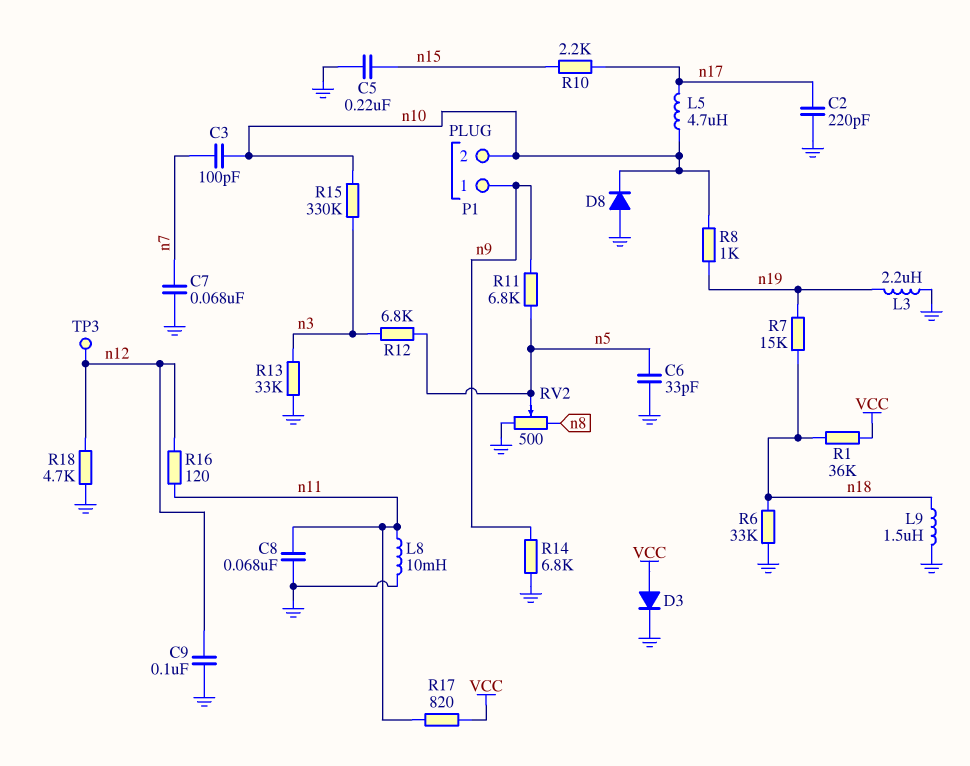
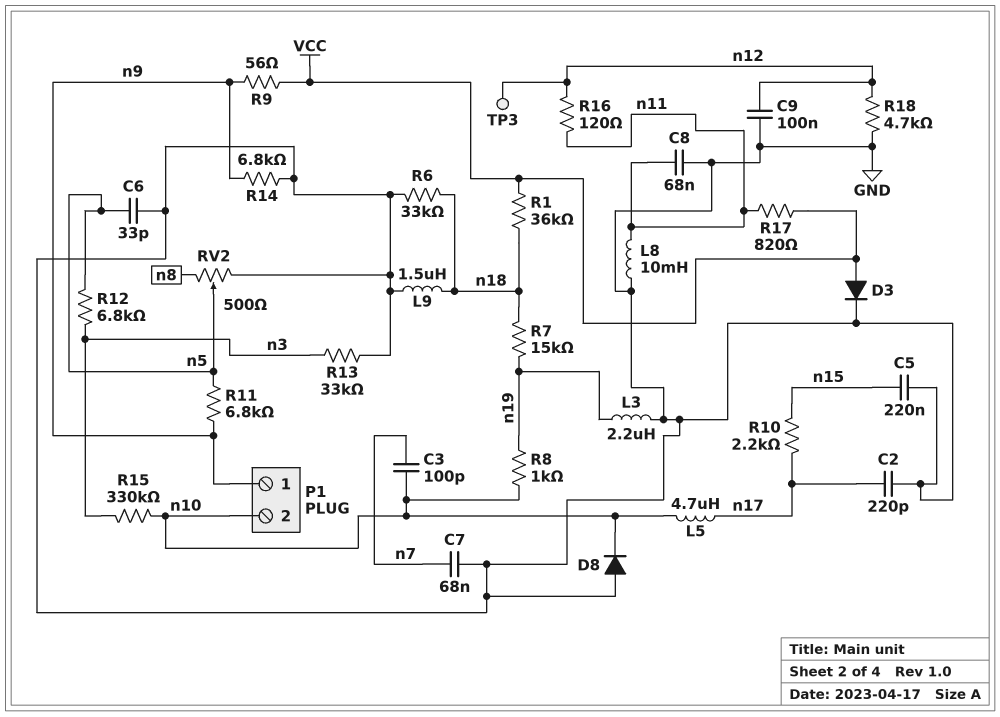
R9: none -> 56 (VCC, n9)

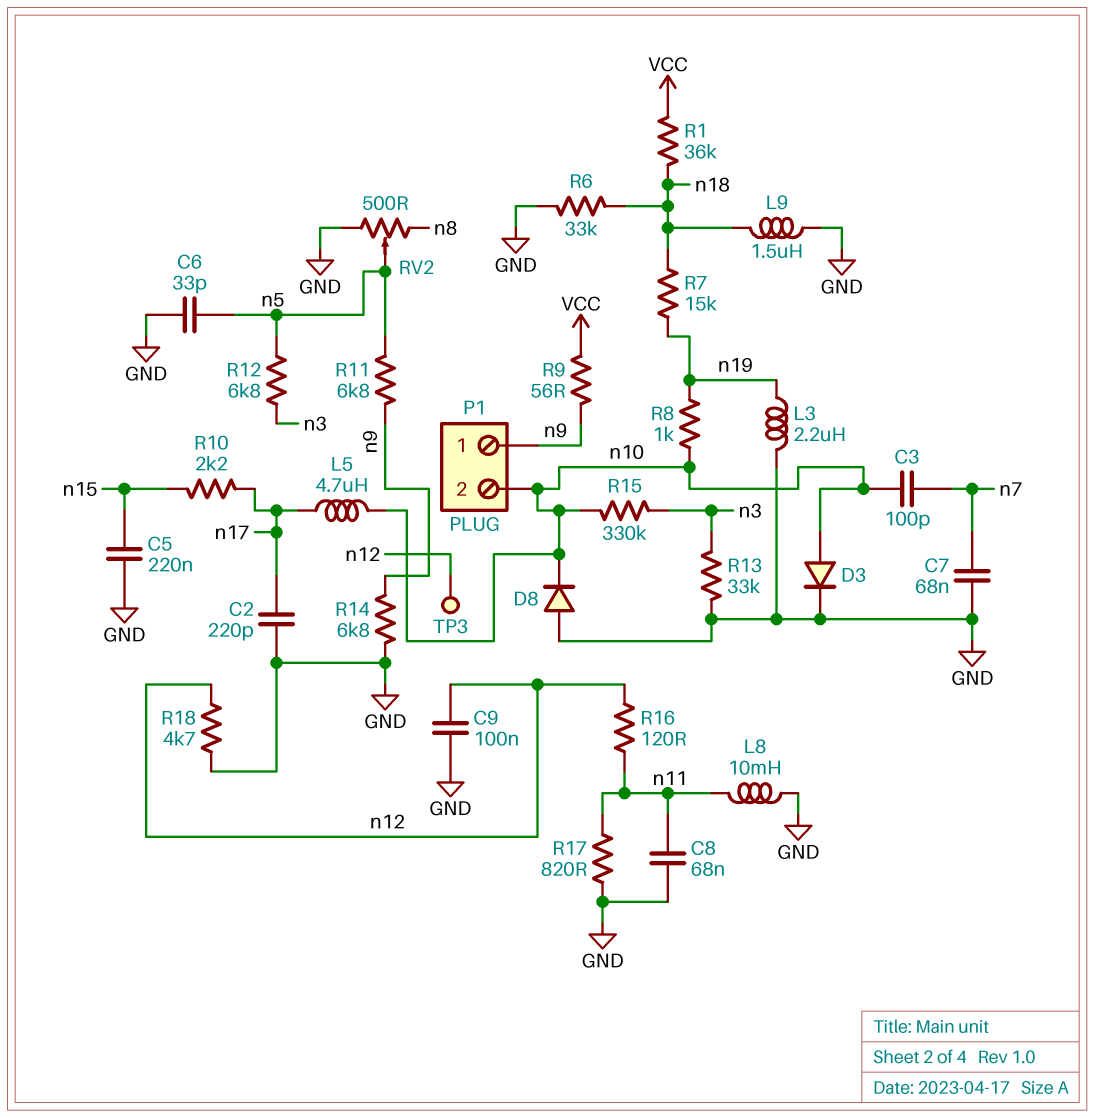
D3: diode (A VCC, K GND) -> diode (A n10, K GND)
R17: 820 (VCC, n11) -> 820 (GND, n11)

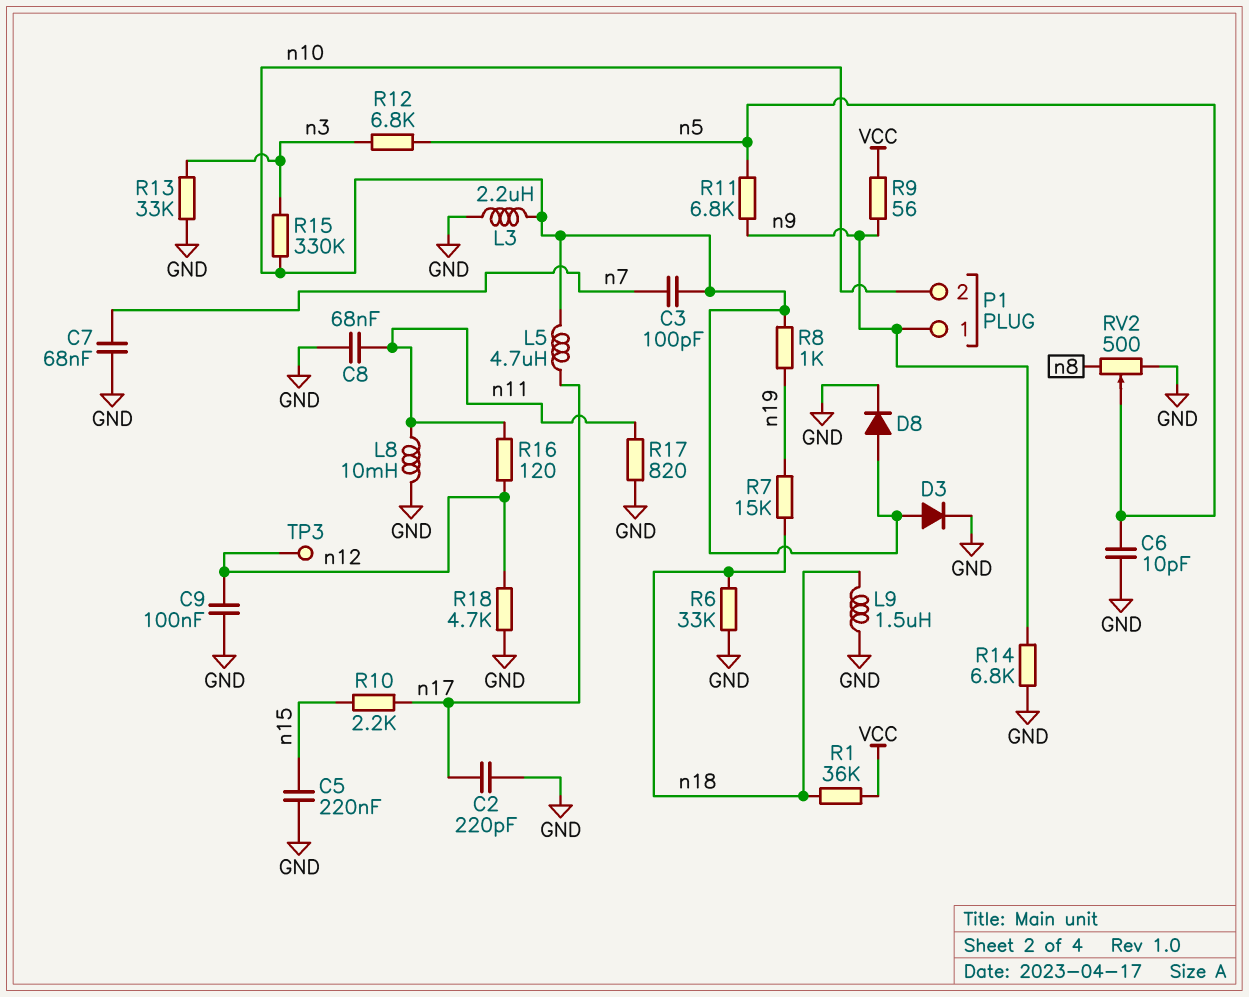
C6: 33pF (GND, n5) -> 10pF (GND, n5)
D8: diode (A GND, K n10) -> diode (A n10, K GND)
L3: 2.2uH (GND, n19) -> 2.2uH (GND, n10)

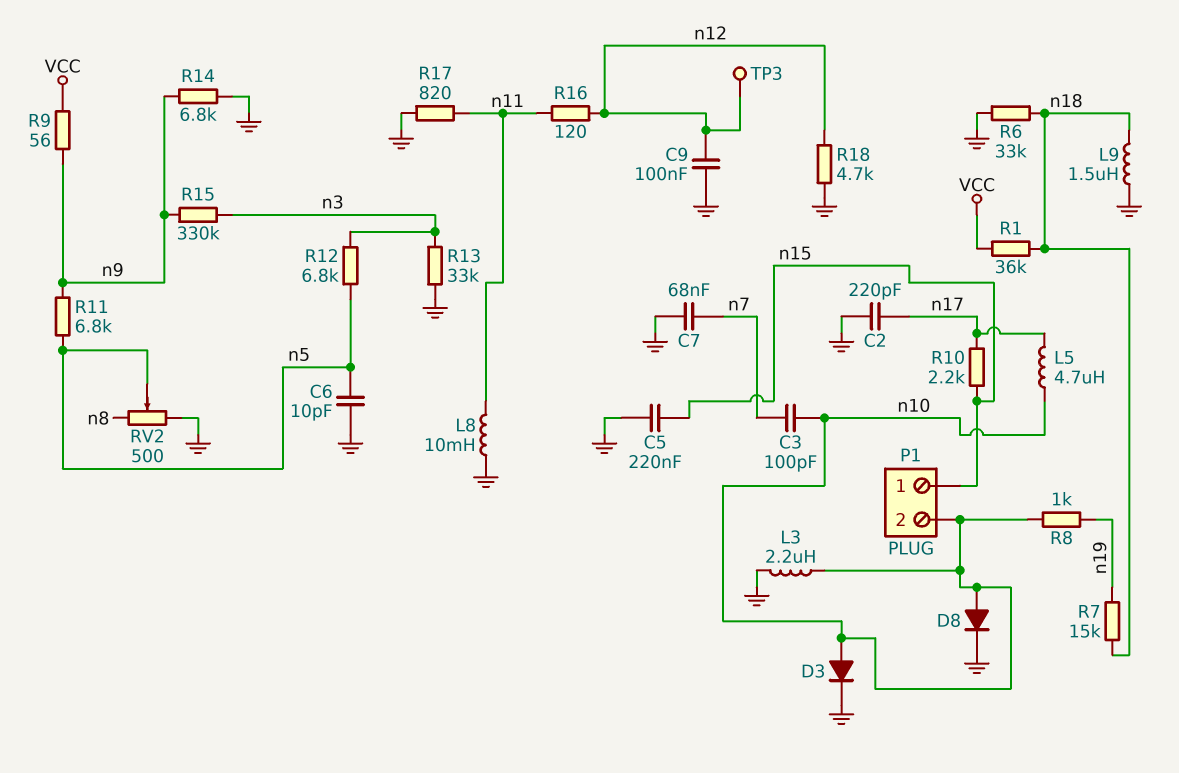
C8: 68nF (GND, n11) -> none
P1 pin 1: n9 -> n15
R15: 330k (n3, n10) -> 330k (n3, n9)

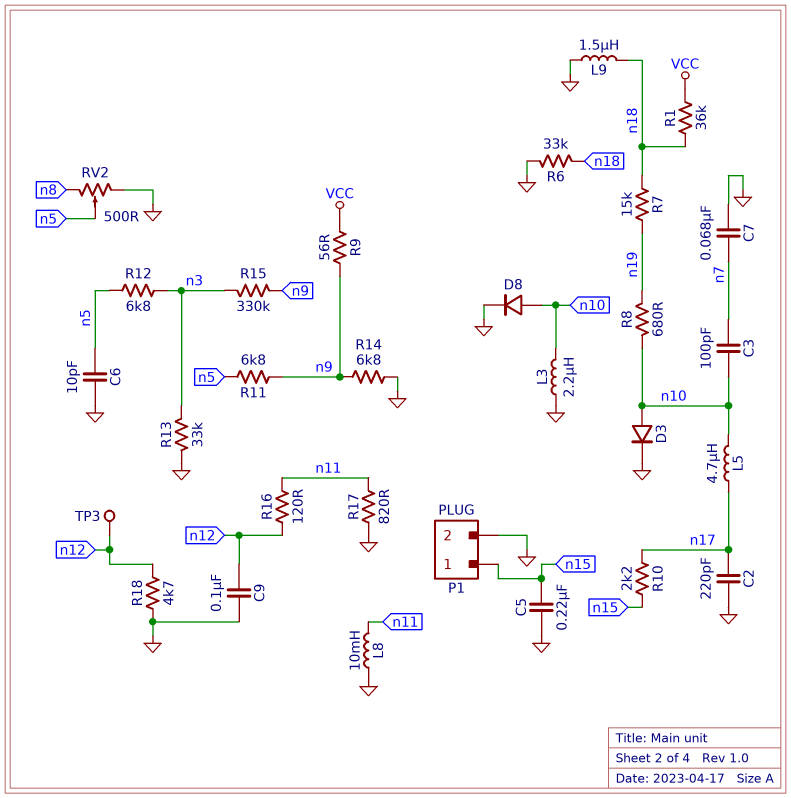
P1 pin 2: n10 -> GND
R8: 1k (n10, n19) -> 680 (n10, n19)

